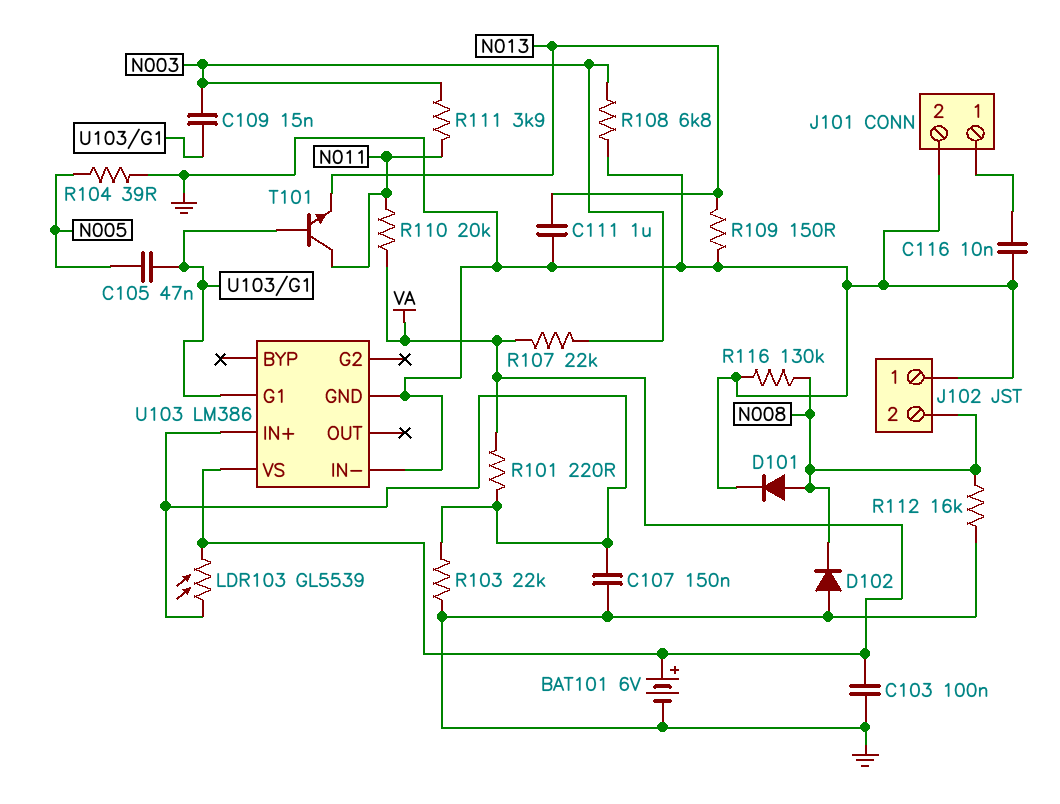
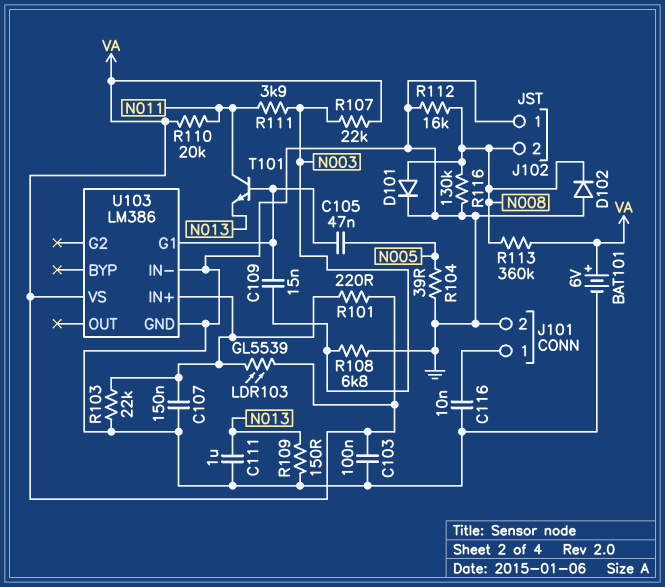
R113: none -> 360k (N008, VA)

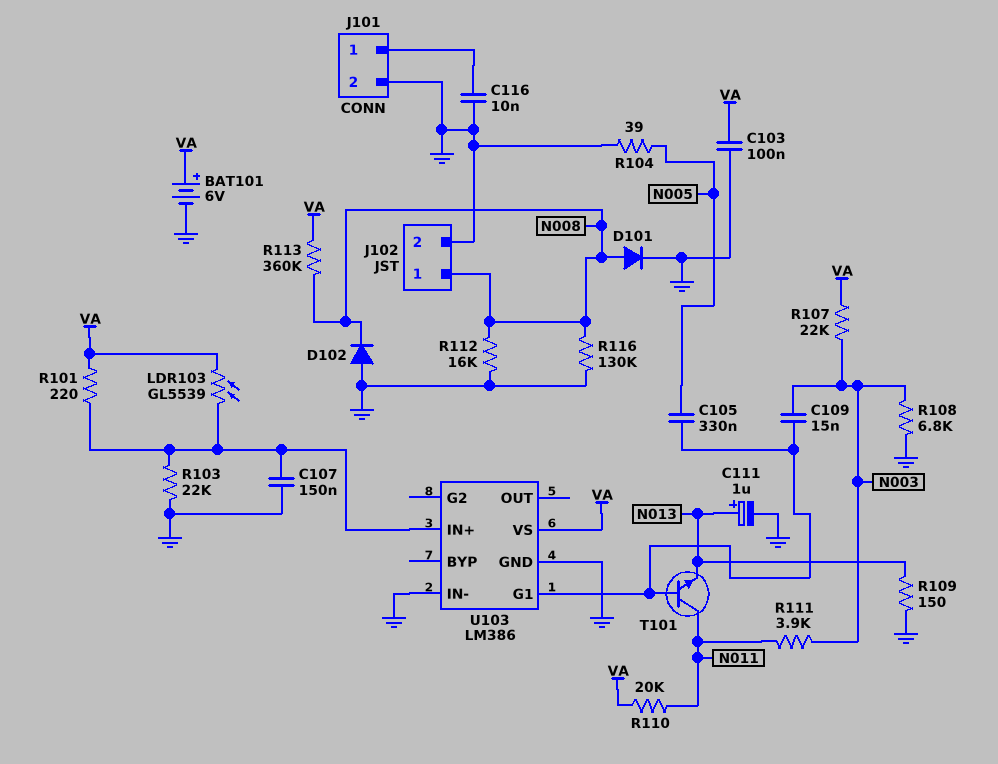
C105: 47nF (N005, U103/G1) -> 330nF (N005, U103/G1)
C111: 1uF (GND, N013) -> 1uF (plus N013, minus GND)
J102 pin 1: GND -> N008
J102 pin 2: N008 -> GND

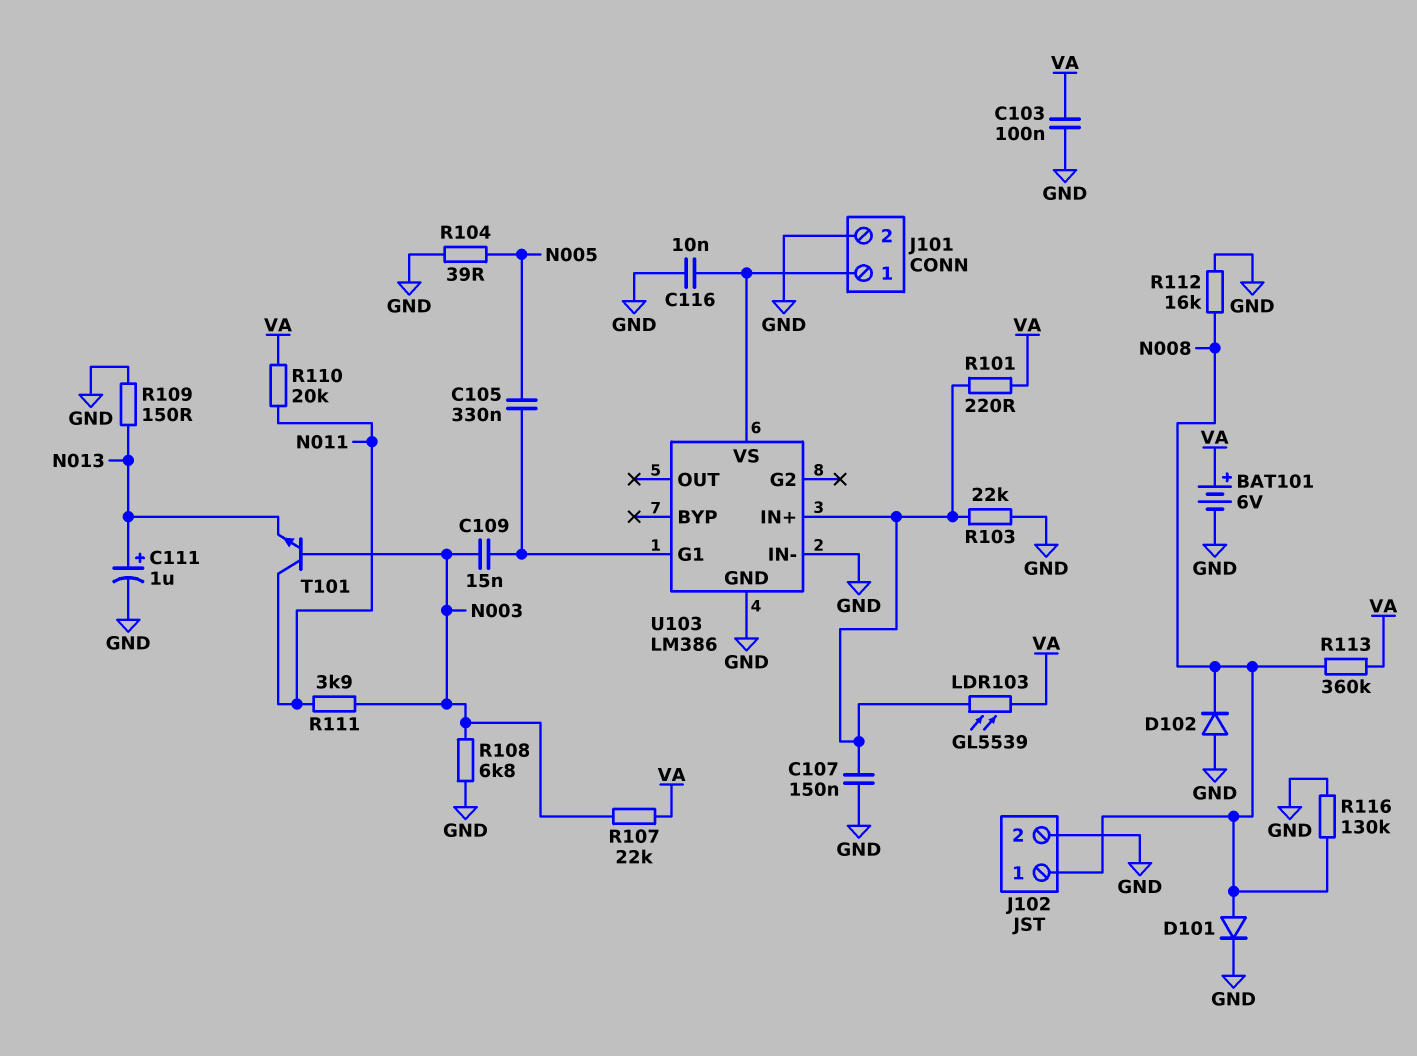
T101: NPN (B U103/G1, C N011, E N013) -> NPN (B N003, C N011, E N013)
U103 pin VS: VA -> J101/1

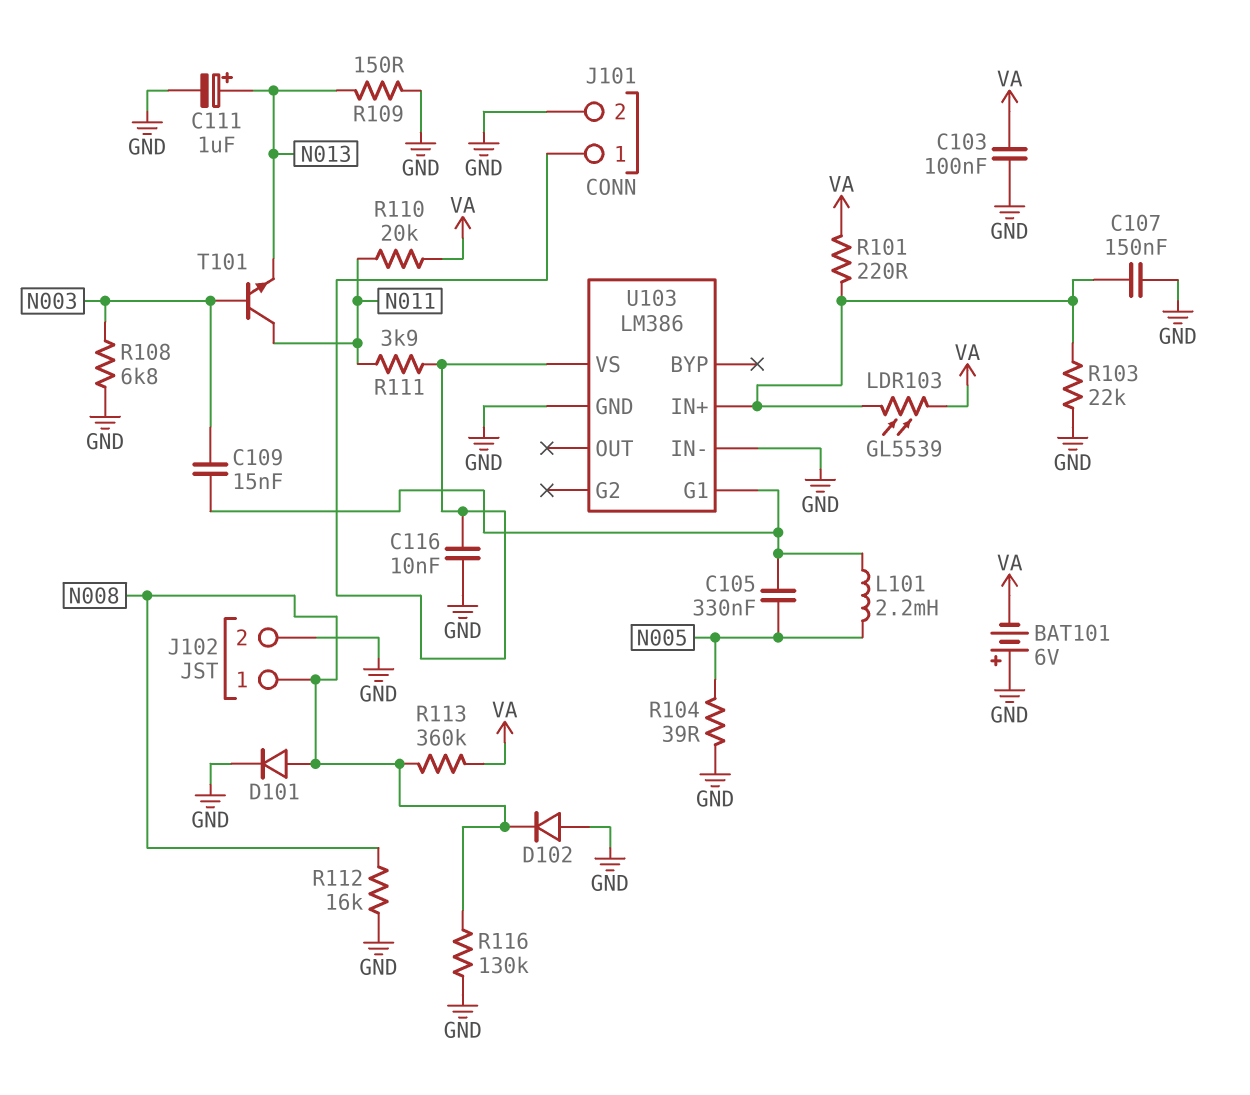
BAT101: 6V (plus VA, minus GND) -> 6V (plus GND, minus VA)
L101: none -> 2.2mH (N005, U103/G1)
R107: 22k (N003, VA) -> none
R111: 3.9k (N003, N011) -> 3.9k (J101/1, N011)

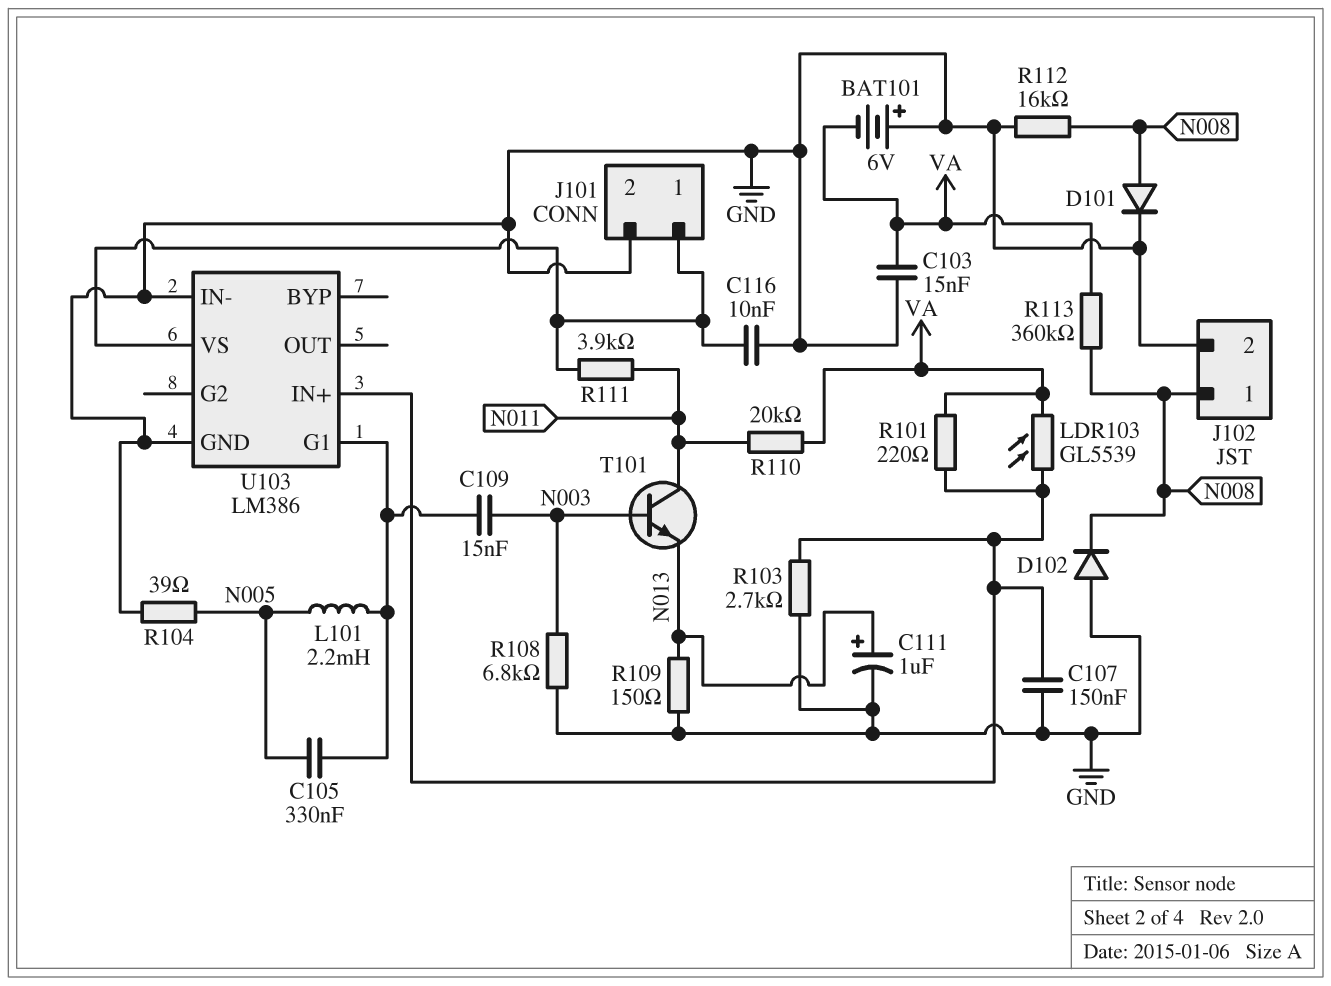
C103: 100nF (GND, VA) -> 15nF (GND, VA)
R103: 22k (GND, U103/IN+) -> 2.7k (GND, U103/IN+)
R116: 130k (GND, N008) -> none

